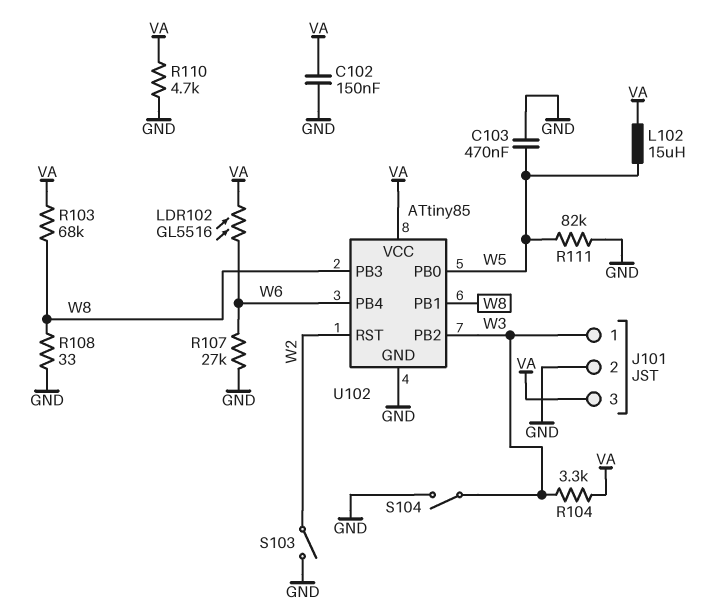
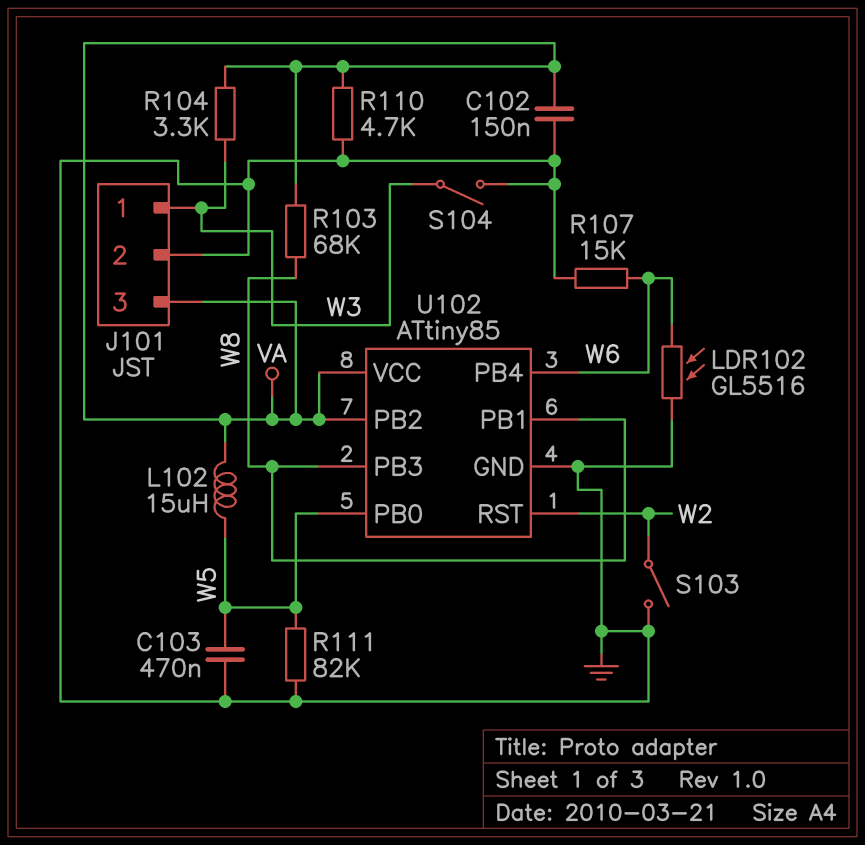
LDR102: GL5516 (VA, W6) -> GL5516 (GND, W6)
R107: 27k (GND, W6) -> 15k (GND, W6)
R108: 33 (GND, W8) -> none
U102 pin PB2: W3 -> VA

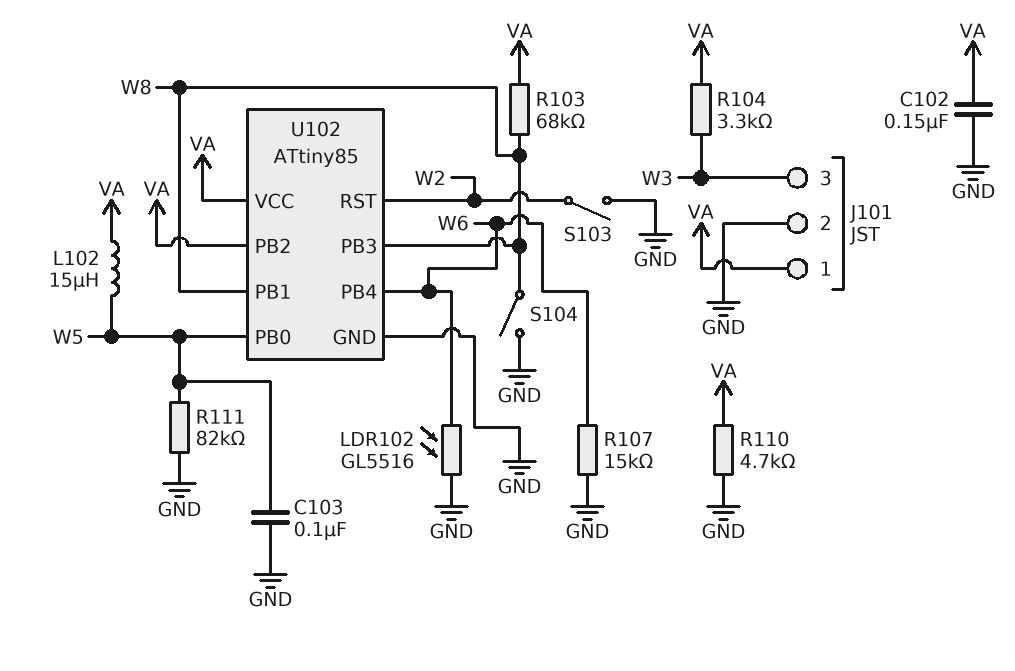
C103: 470nF (GND, W5) -> 100nF (GND, W5)
J101 pin 1: W3 -> VA
J101 pin 3: VA -> W3
S104: switch (GND, W3) -> switch (GND, W8)

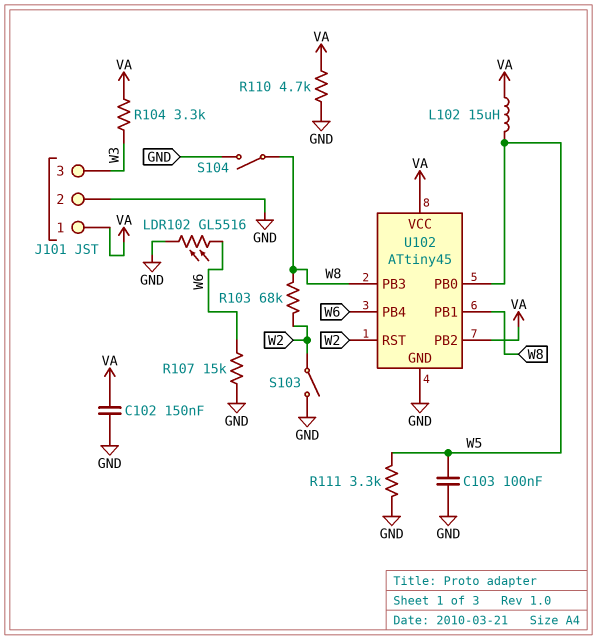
R103: 68k (VA, W8) -> 68k (W2, W8)
R111: 82k (GND, W5) -> 3.3k (GND, W5)
U102: ATtiny85 -> ATtiny45

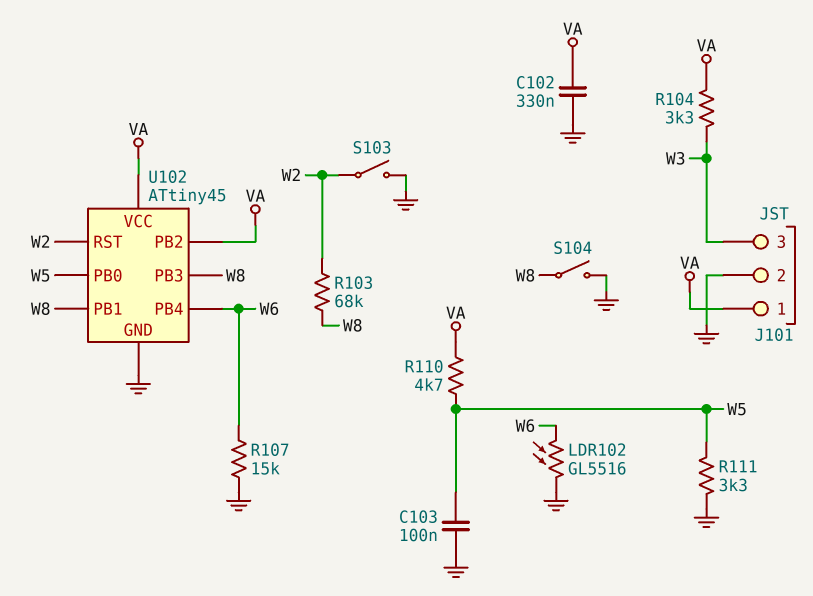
C102: 150nF (GND, VA) -> 330nF (GND, VA)
L102: 15uH (VA, W5) -> none
R110: 4.7k (GND, VA) -> 4.7k (VA, W5)

